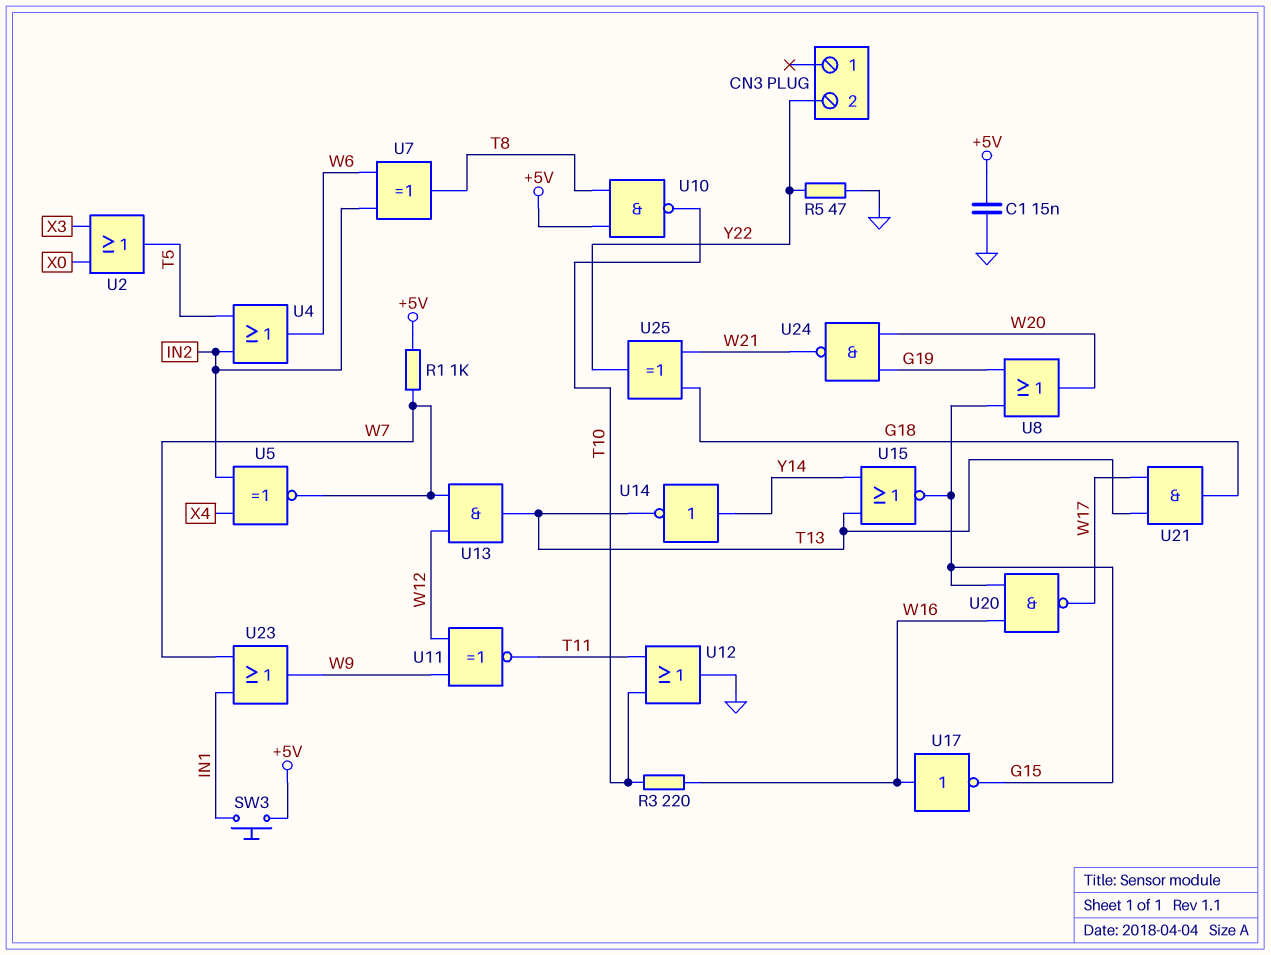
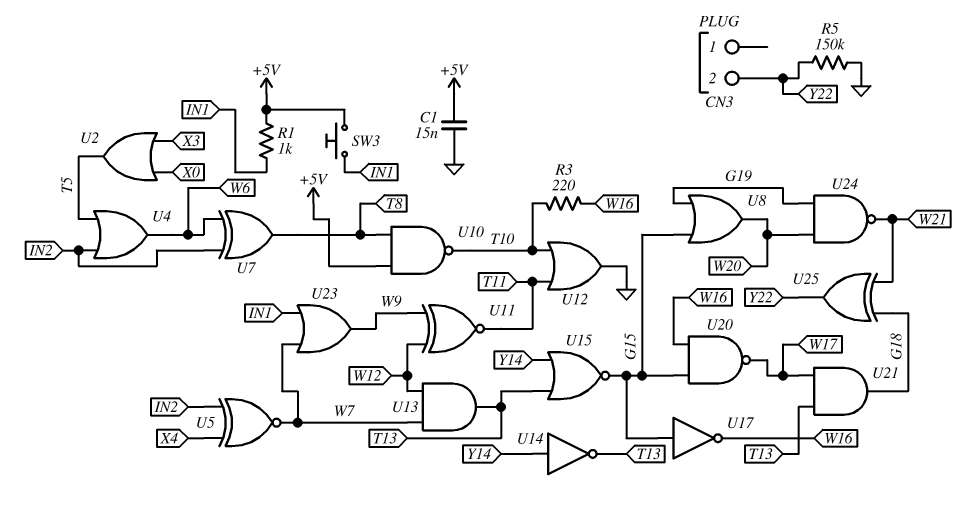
R1: 1k (+5V, W7) -> 1k (+5V, IN1)
R5: 47 (GND, Y22) -> 150k (GND, Y22)
U17: NOT (in W16, out G15) -> NOT (in G15, out W16)

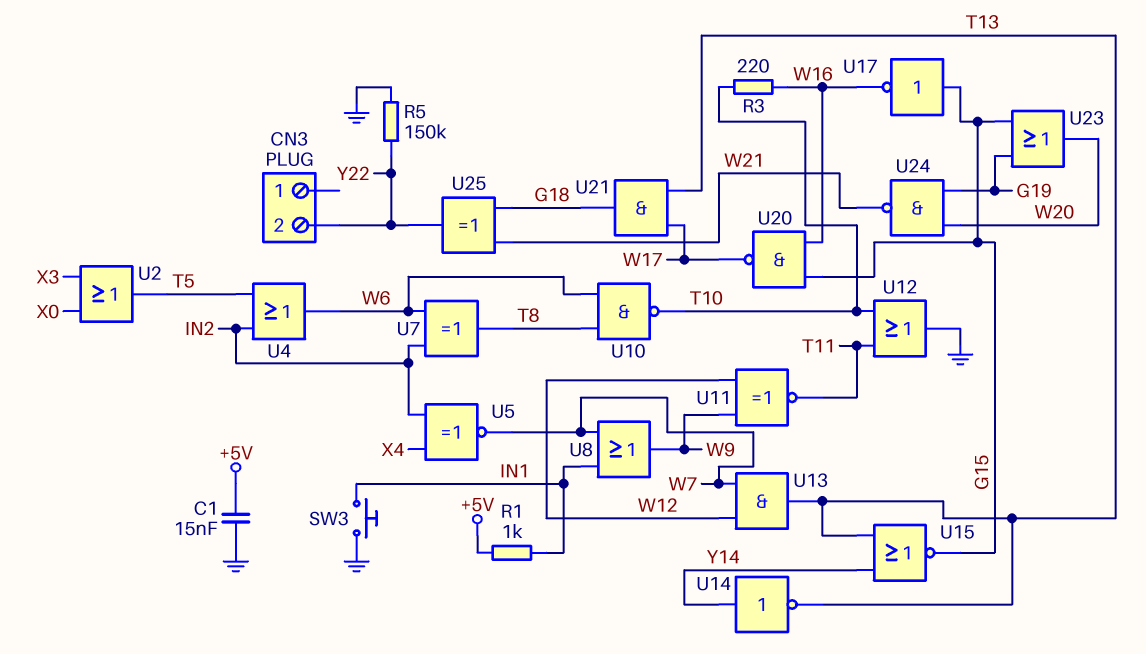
SW3: button (+5V, IN1) -> button (GND, IN1)
U8: OR (in G15, in G19, out W20) -> OR (in IN1, in W7, out W9)
U10: NAND (in +5V, in T8, out T10) -> NAND (in T8, in W6, out T10)
U23: OR (in IN1, in W7, out W9) -> OR (in G15, in G19, out W20)

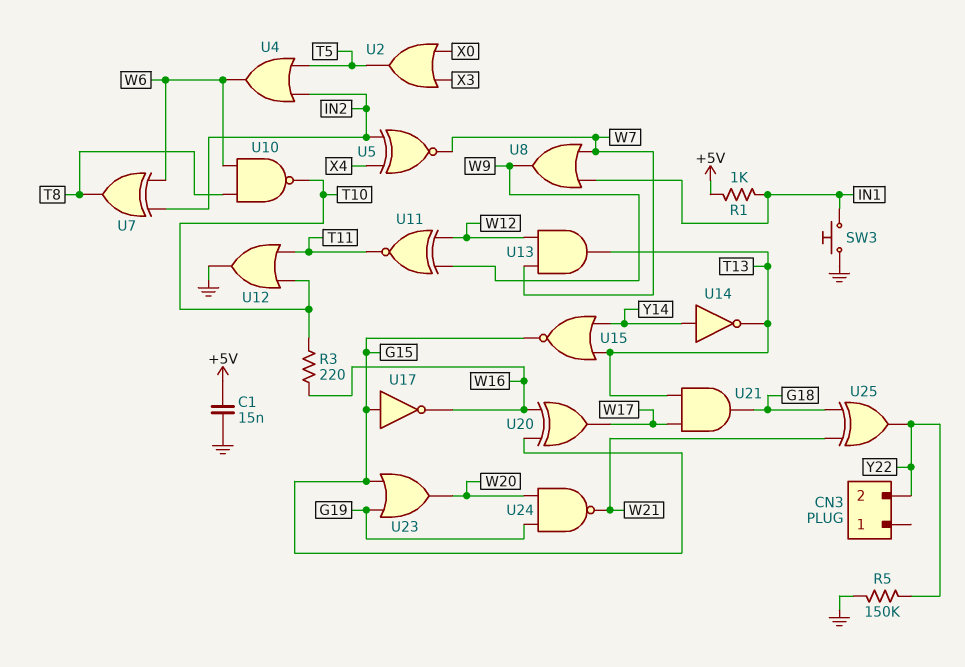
U20: NAND (in G15, in W16, out W17) -> XOR (in G15, in W16, out W17)

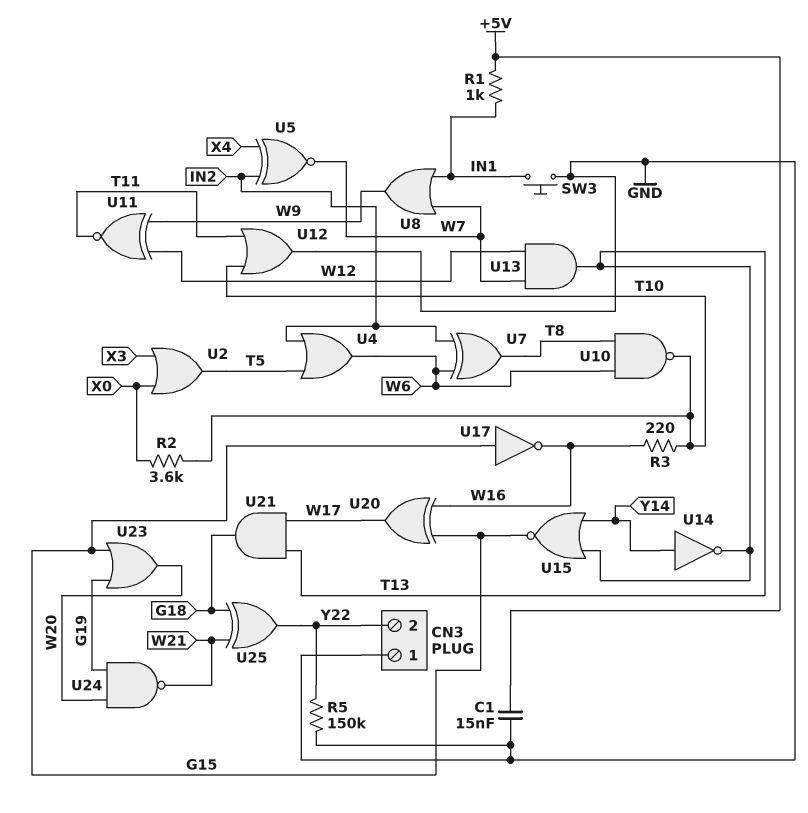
CN3 pin 1: none -> GND
R2: none -> 3.6k (T10, X0)

